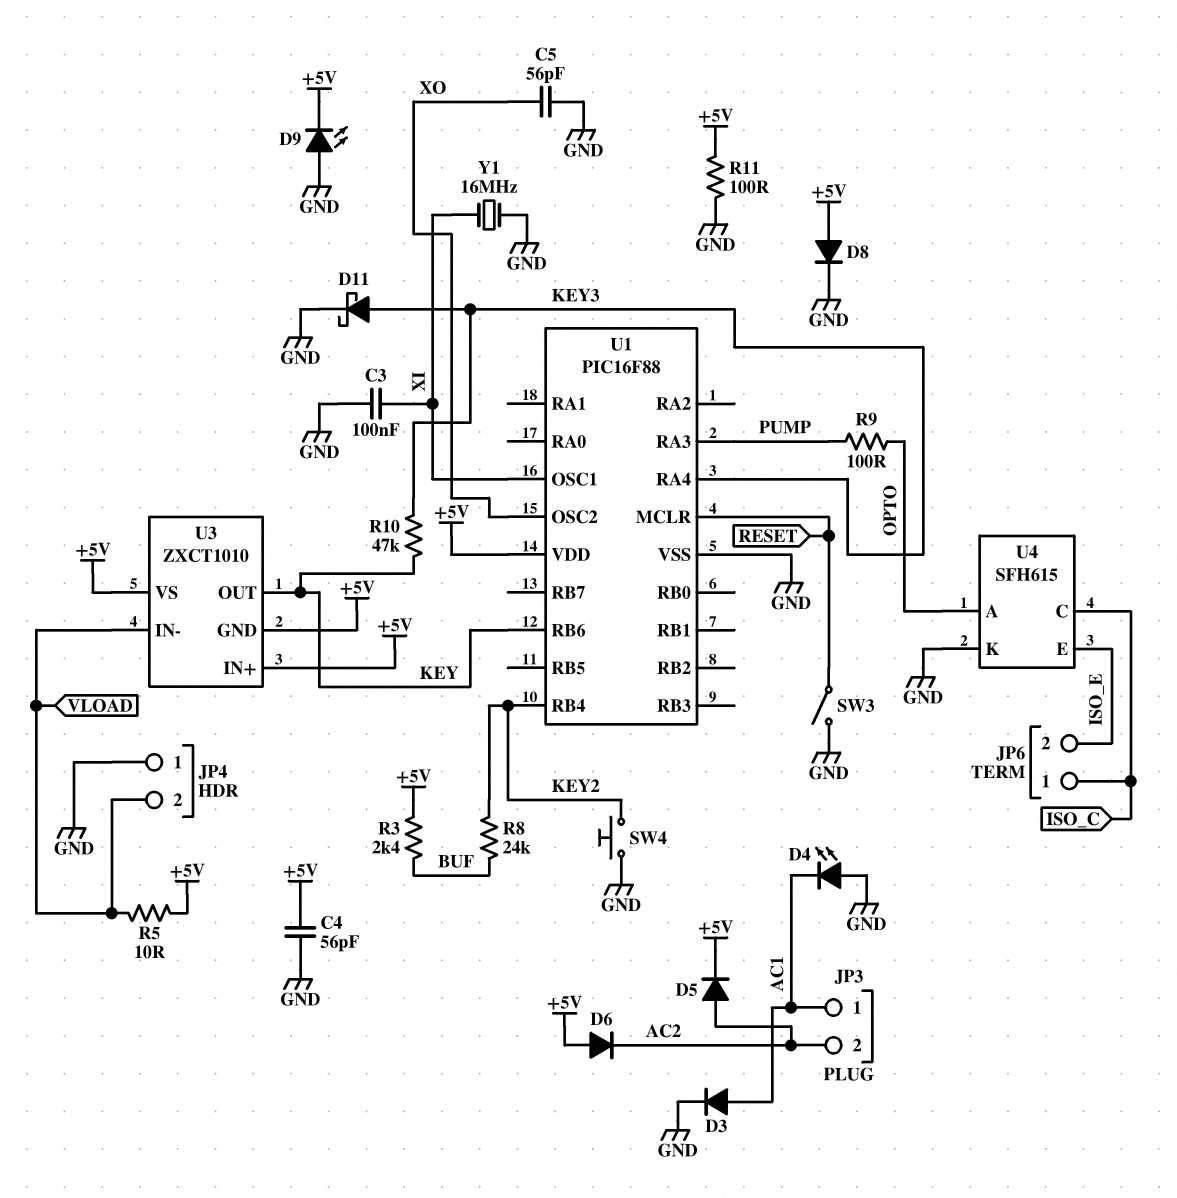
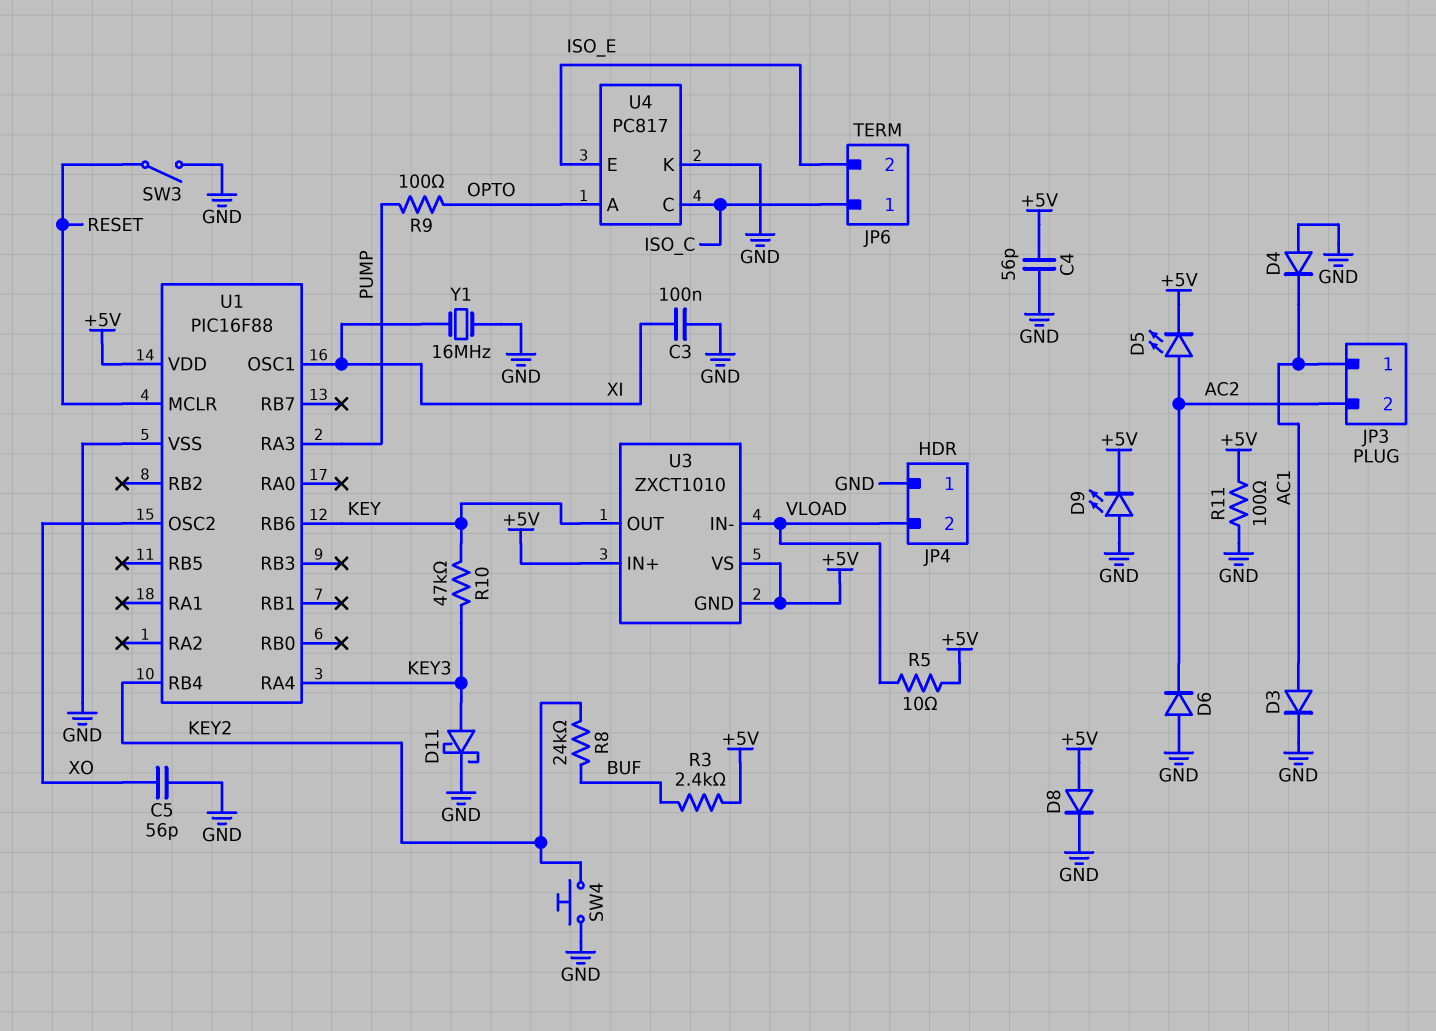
D4: LED (A GND, K AC1) -> diode (A GND, K AC1)
D5: diode (A AC2, K +5V) -> LED (A AC2, K +5V)
D6: diode (A +5V, K AC2) -> diode (A GND, K AC2)
U4: SFH615 -> PC817

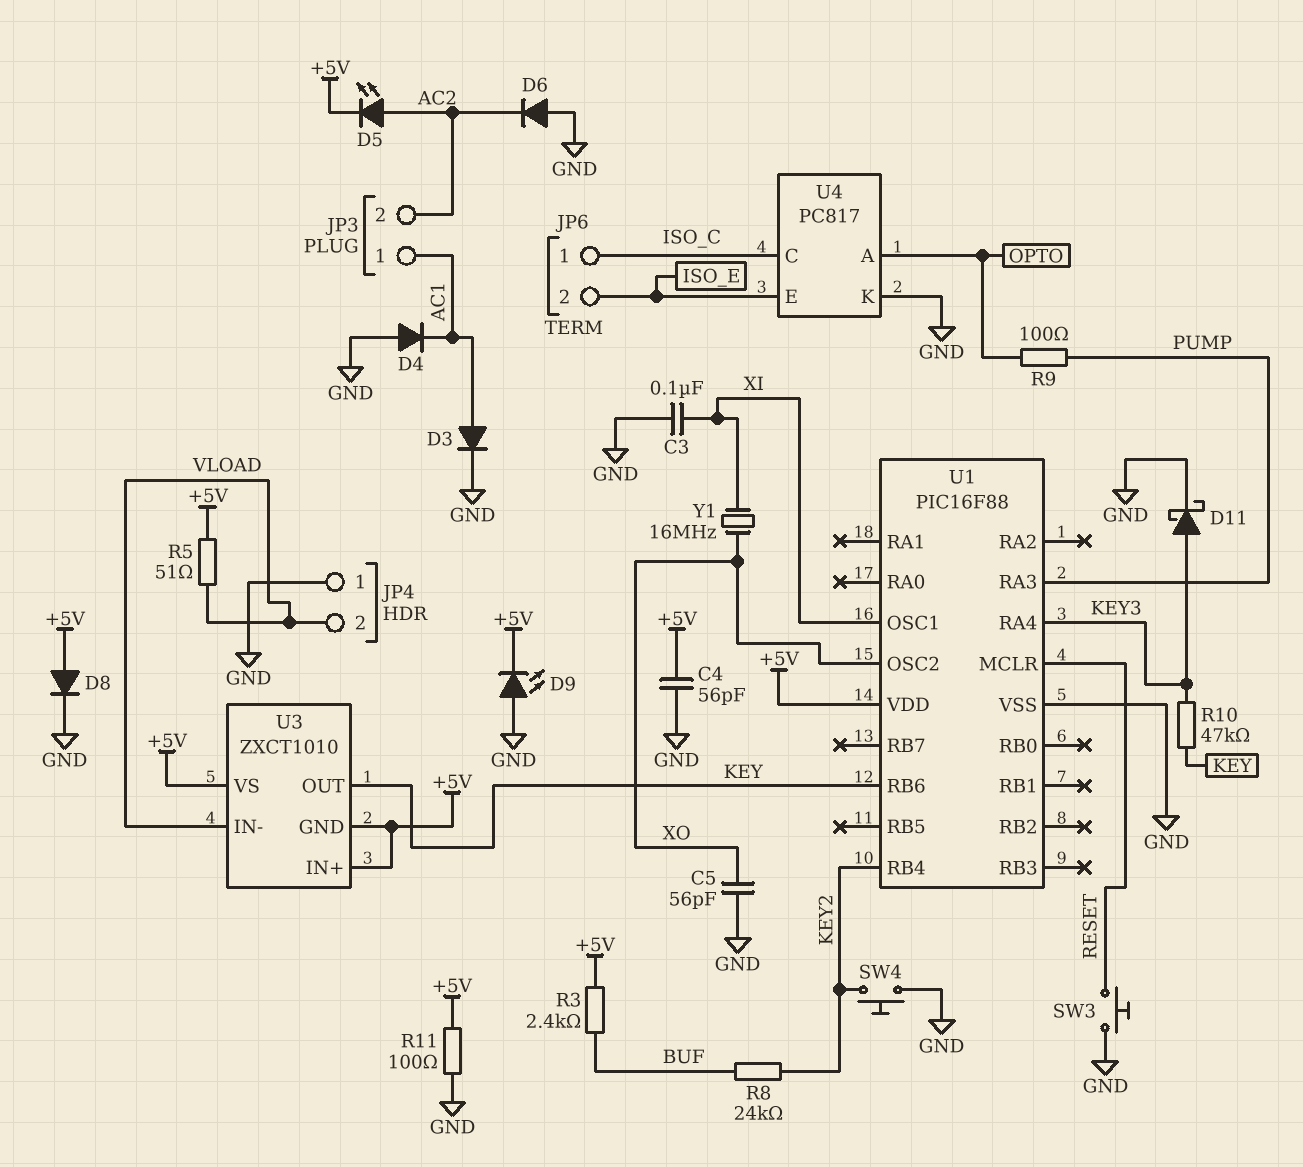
R5: 10 (+5V, VLOAD) -> 51 (+5V, VLOAD)
SW3: switch (GND, RESET) -> button (GND, RESET)
Y1: 16MHz (GND, XI) -> 16MHz (XI, XO)

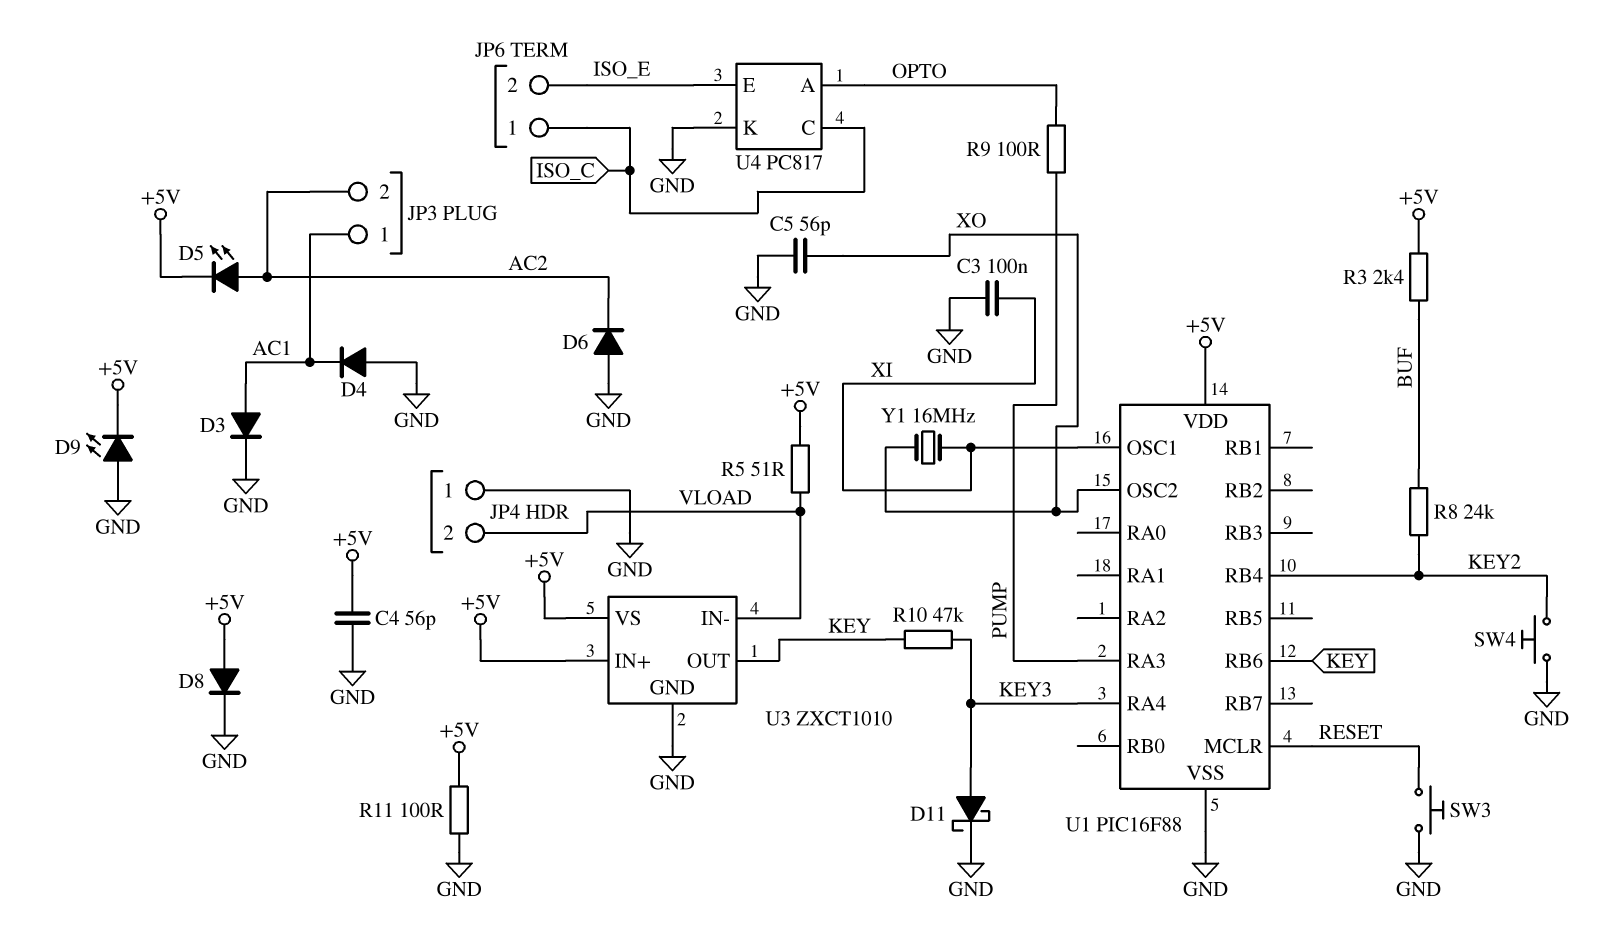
U3 pin GND: +5V -> GND

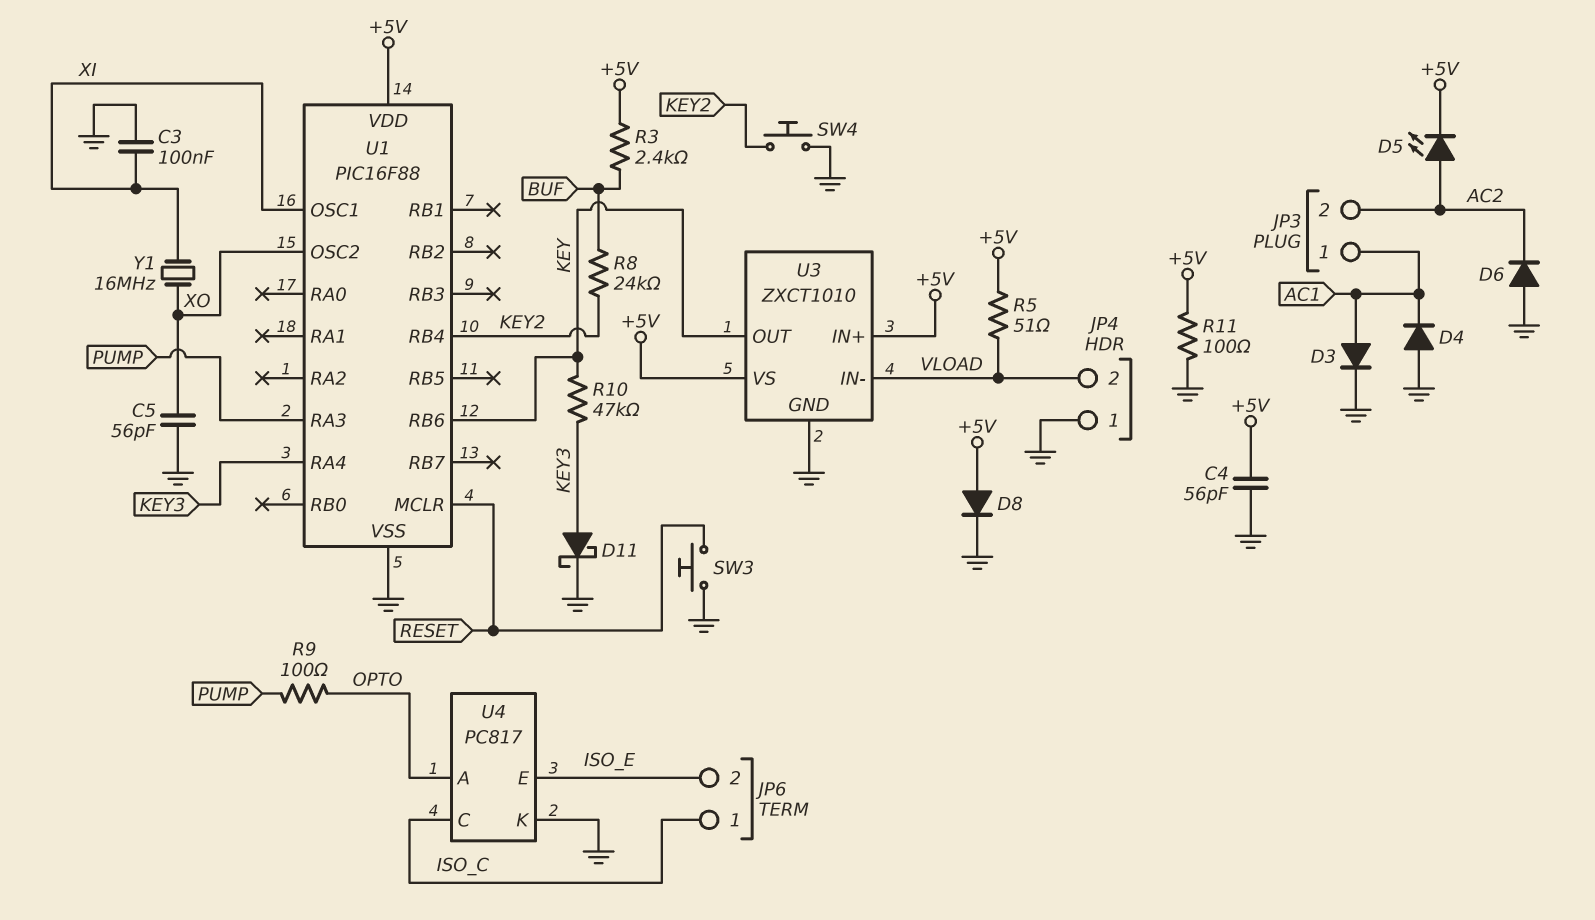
D9: LED (A GND, K +5V) -> none

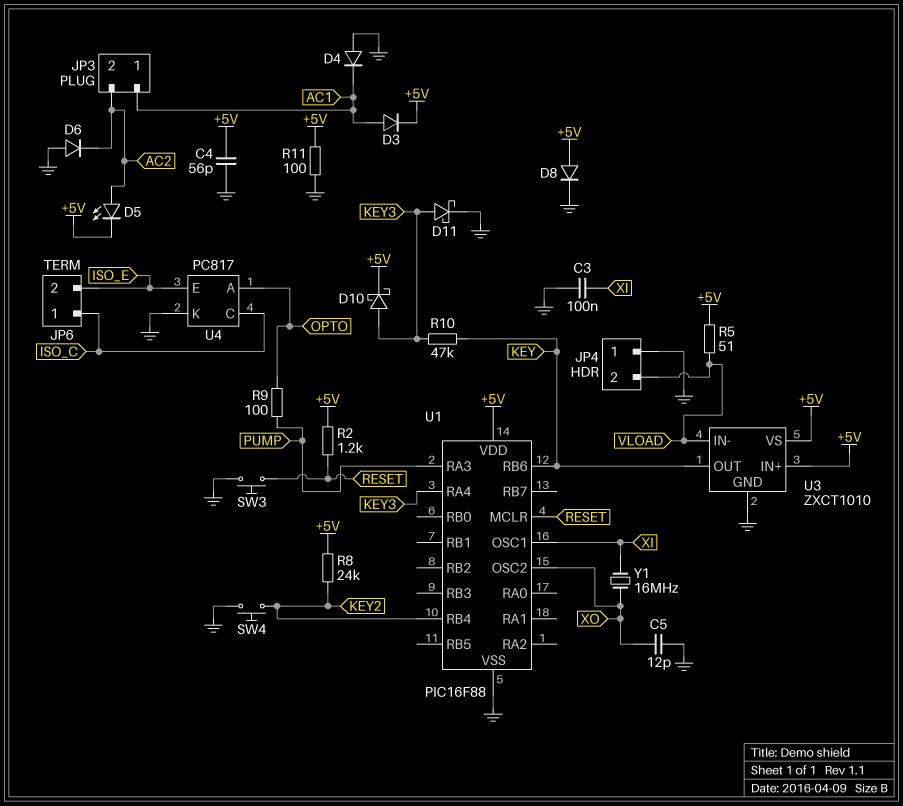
C5: 56pF (GND, XO) -> 12pF (GND, XO)
D3: diode (A AC1, K GND) -> diode (A AC1, K +5V)
D10: none -> schottky (A KEY3, K +5V)
R2: none -> 1.2k (+5V, RESET)
R3: 2.4k (+5V, BUF) -> none
R8: 24k (BUF, KEY2) -> 24k (+5V, KEY2)

